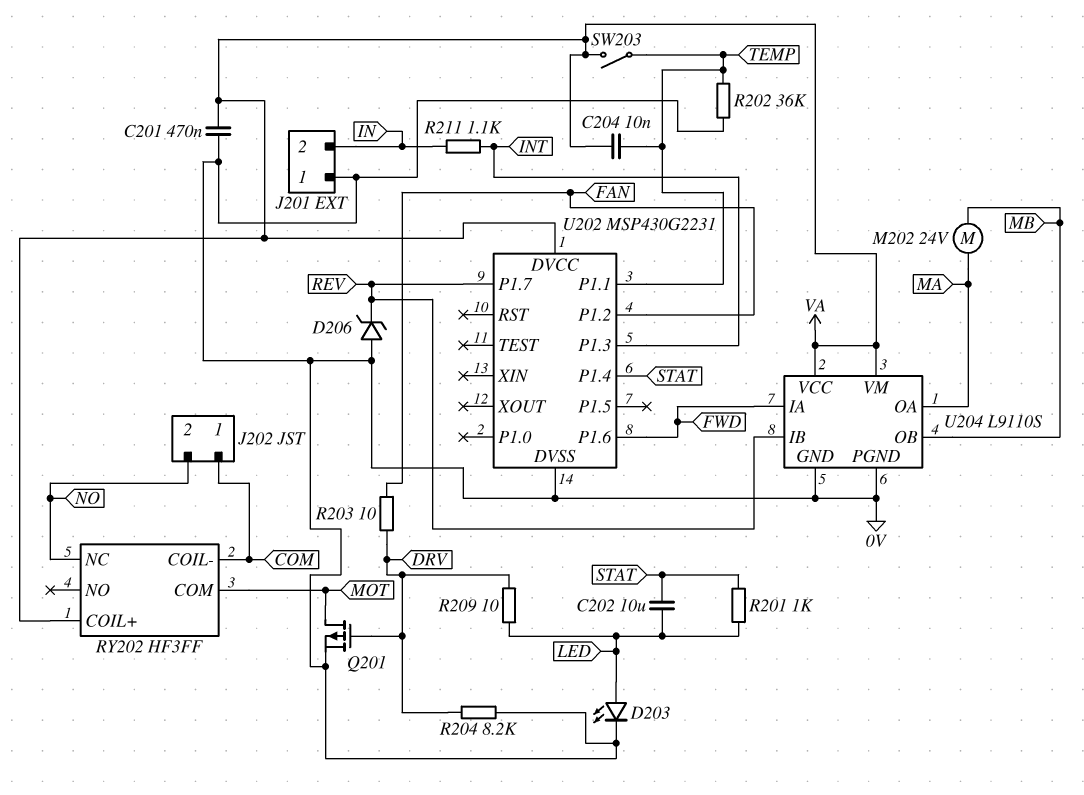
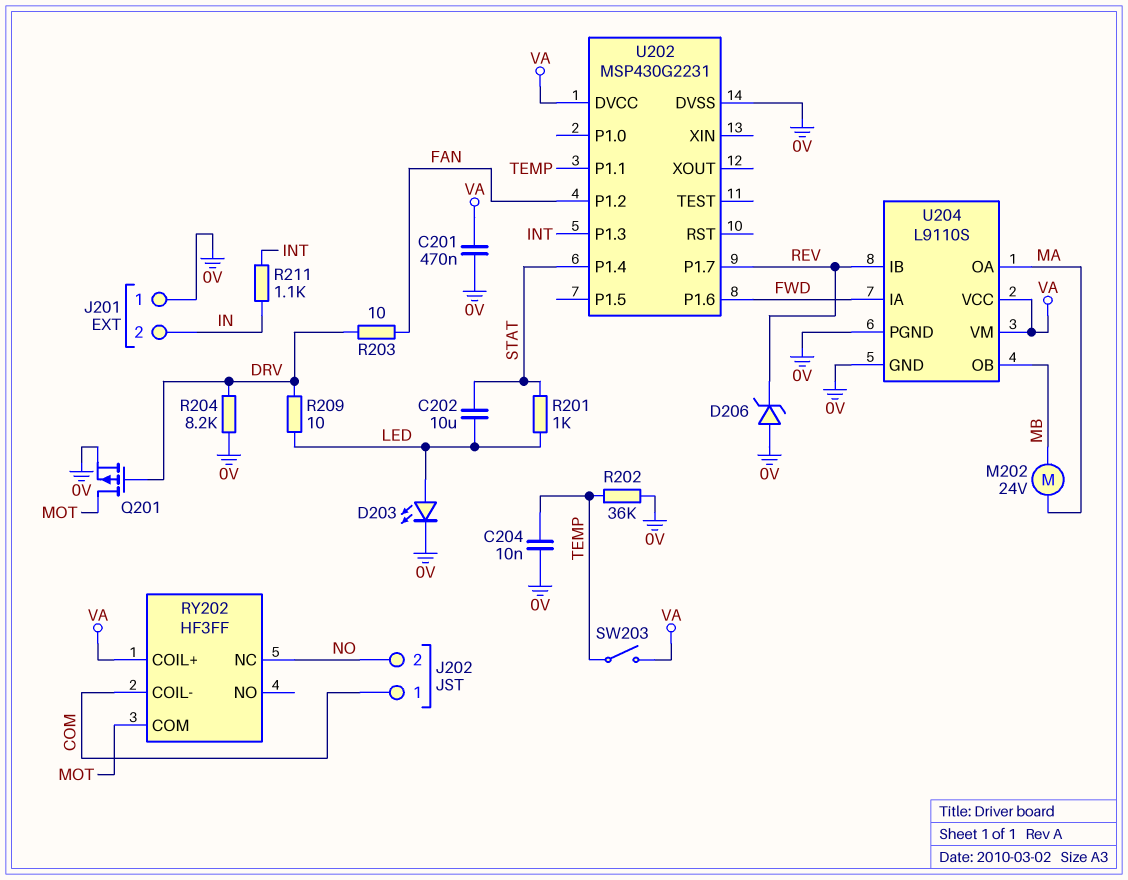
C204: 10nF (TEMP, VA) -> 10nF (0V, TEMP)

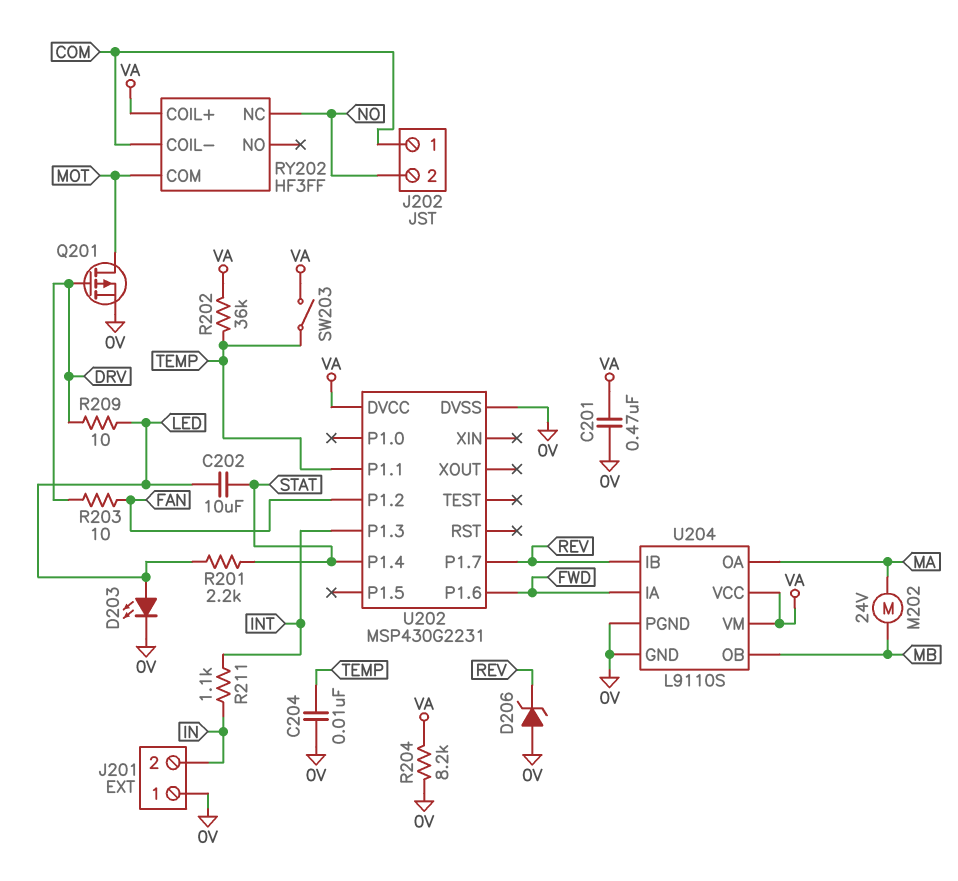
R201: 1k (LED, STAT) -> 2.2k (LED, STAT)
R202: 36k (0V, TEMP) -> 36k (TEMP, VA)
R204: 8.2k (0V, DRV) -> 8.2k (0V, VA)

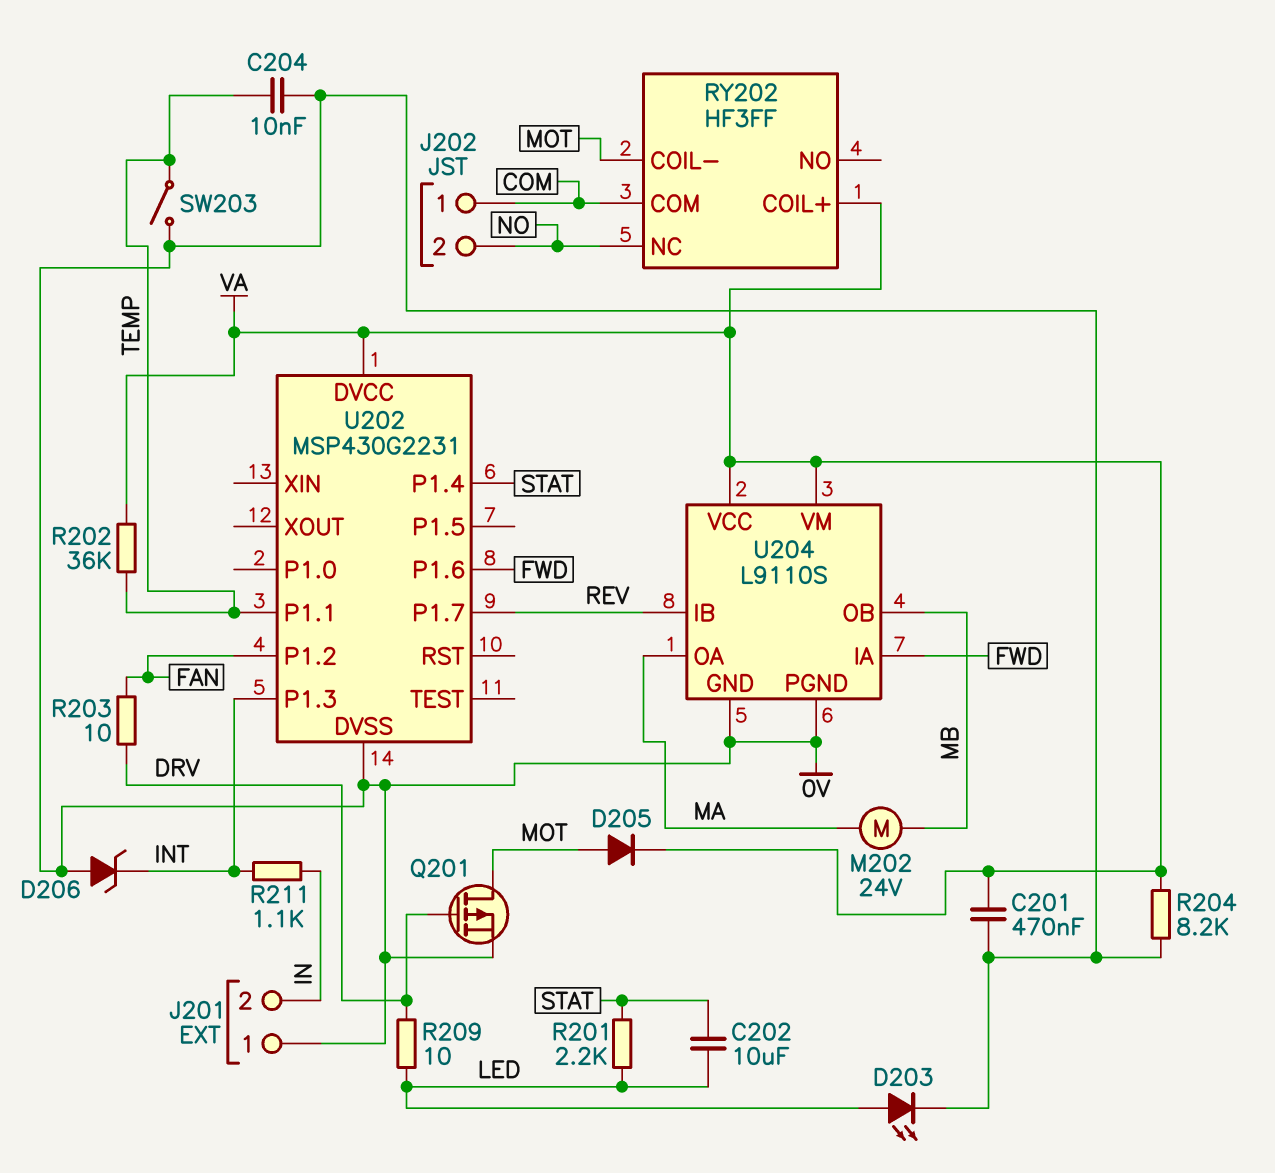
D205: none -> diode (A MOT, K VA)
D206: zener (A 0V, K REV) -> zener (A 0V, K INT)
RY202 pin COIL-: COM -> MOT
RY202 pin COM: MOT -> COM
SW203: switch (TEMP, VA) -> switch (0V, TEMP)

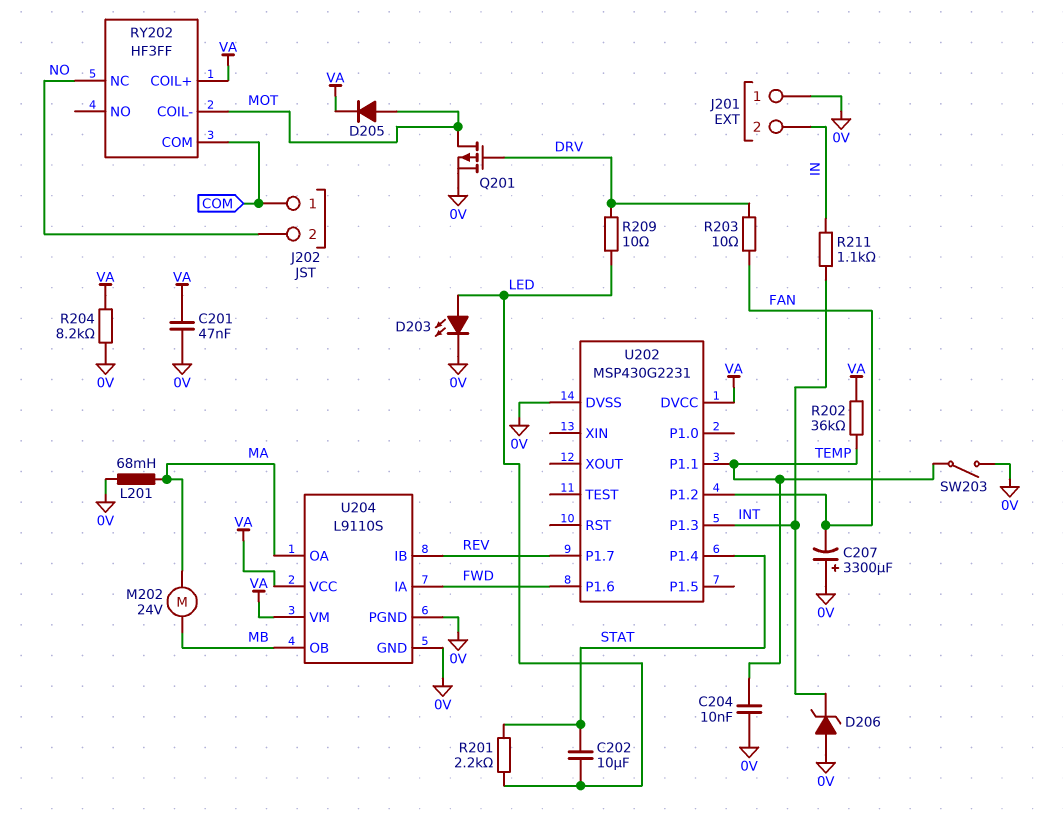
C201: 470nF (0V, VA) -> 47nF (0V, VA)
C207: none -> 3300uF (plus 0V, minus FAN)
L201: none -> 68mH (0V, MA)

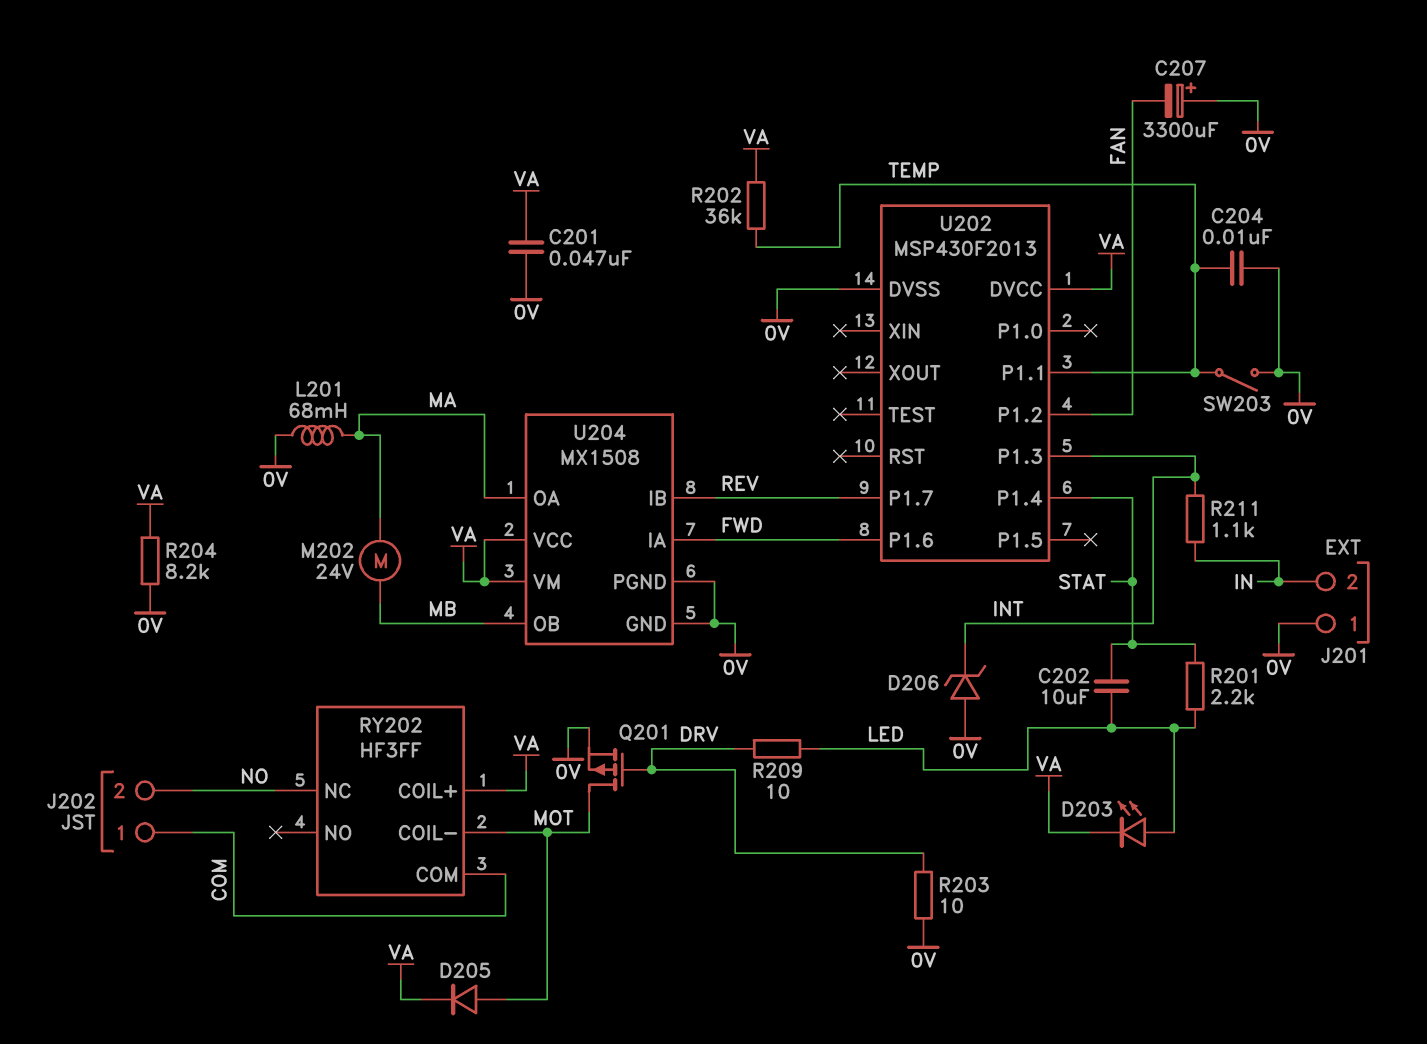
D203: LED (A LED, K 0V) -> LED (A LED, K VA)
R203: 10 (DRV, FAN) -> 10 (0V, DRV)
U202: MSP430G2231 -> MSP430F2013
U204: L9110S -> MX1508

